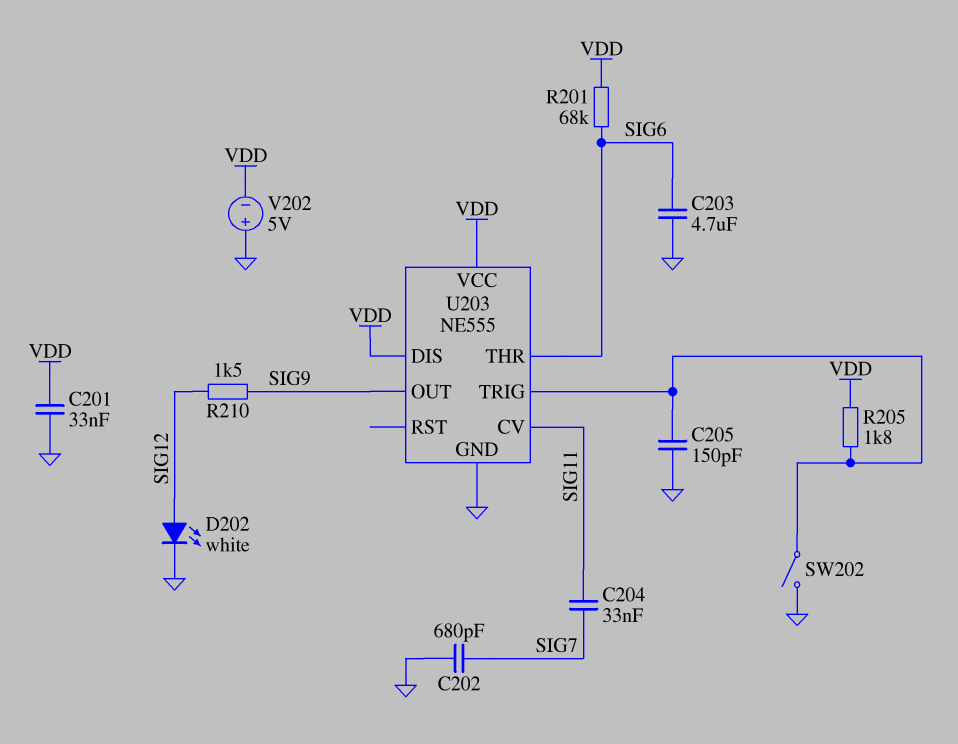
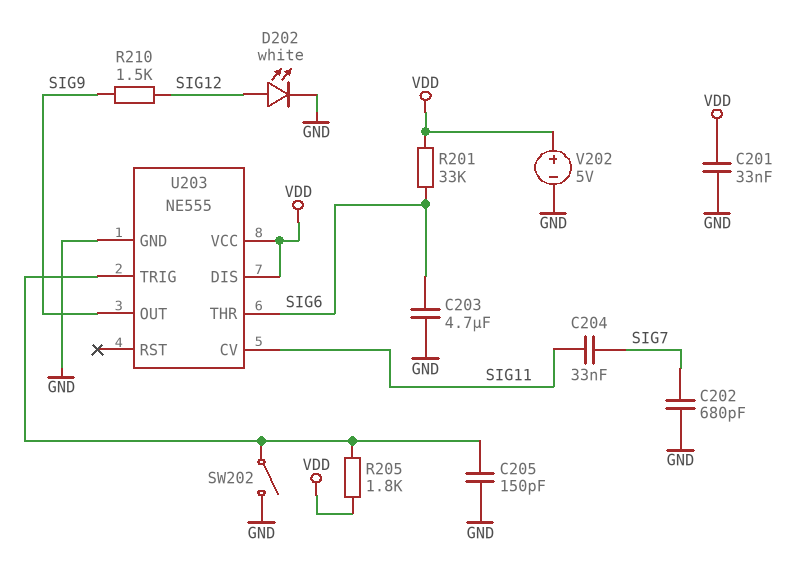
R201: 68k (SIG6, VDD) -> 33k (SIG6, VDD)
V202: 5V (plus GND, minus VDD) -> 5V (plus VDD, minus GND)

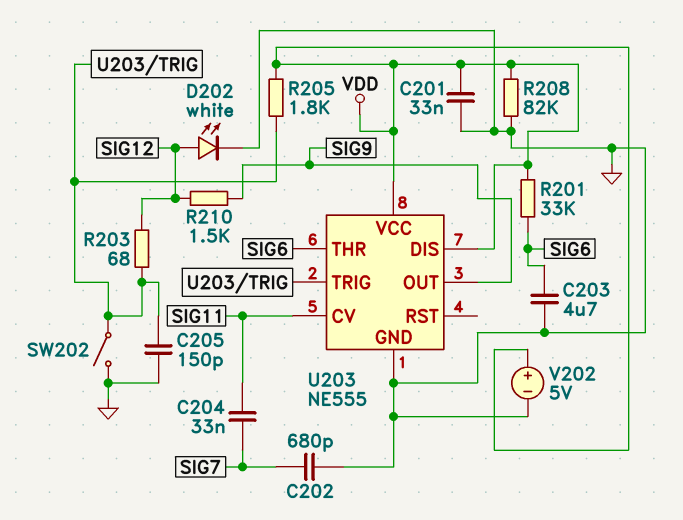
R203: none -> 68 (SIG12, U203/TRIG)
R208: none -> 82k (GND, VDD)

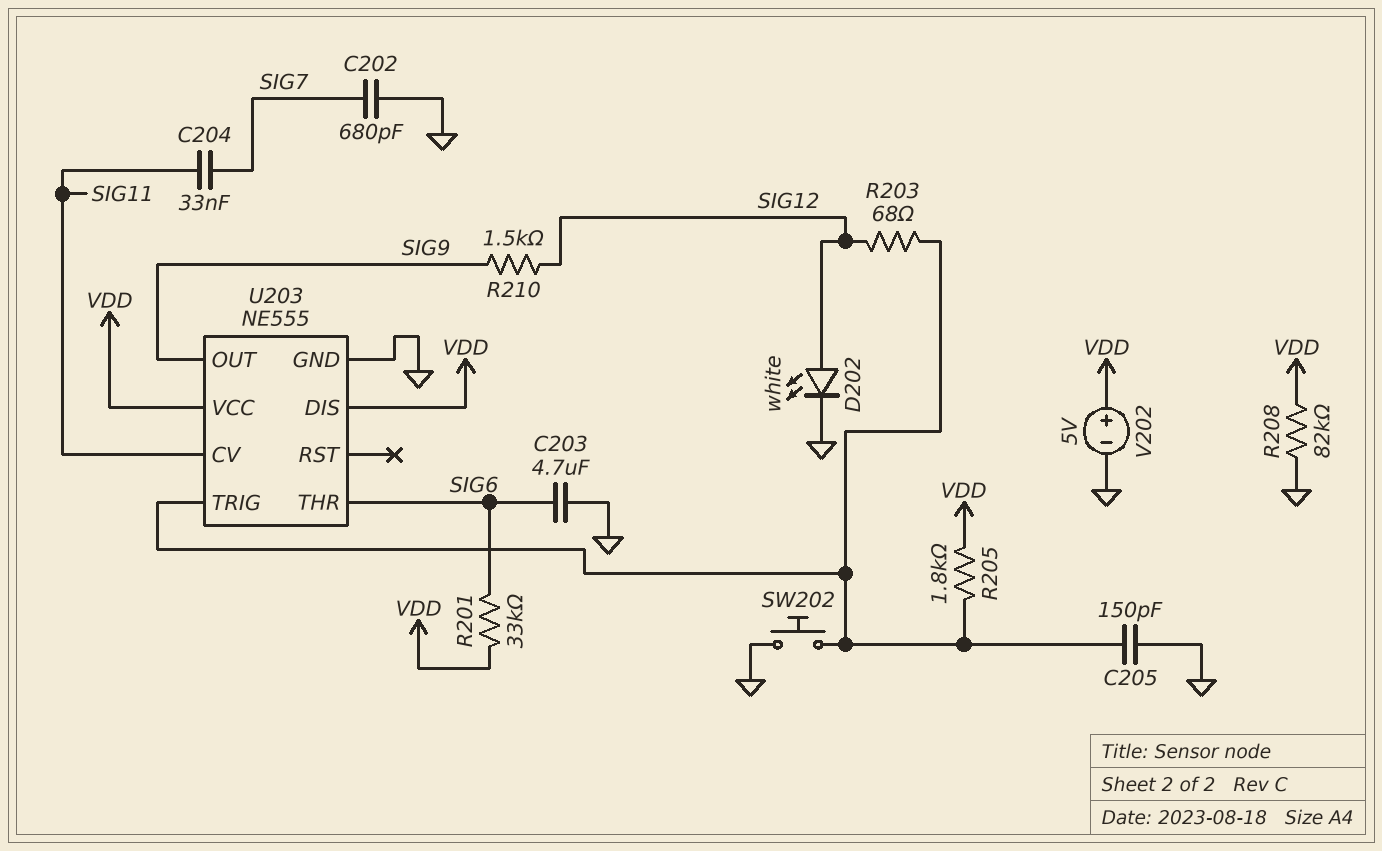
C201: 33nF (GND, VDD) -> none
SW202: switch (GND, U203/TRIG) -> button (GND, U203/TRIG)

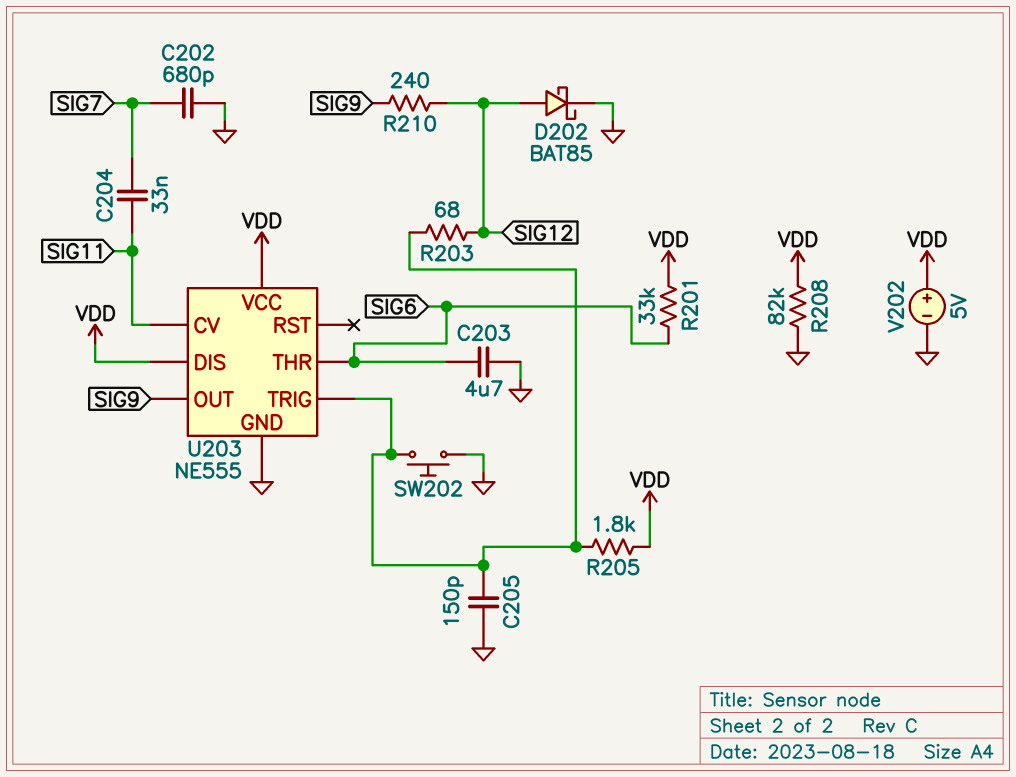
D202: LED white (A SIG12, K GND) -> schottky BAT85 (A SIG12, K GND)
R210: 1.5k (SIG9, SIG12) -> 240 (SIG9, SIG12)

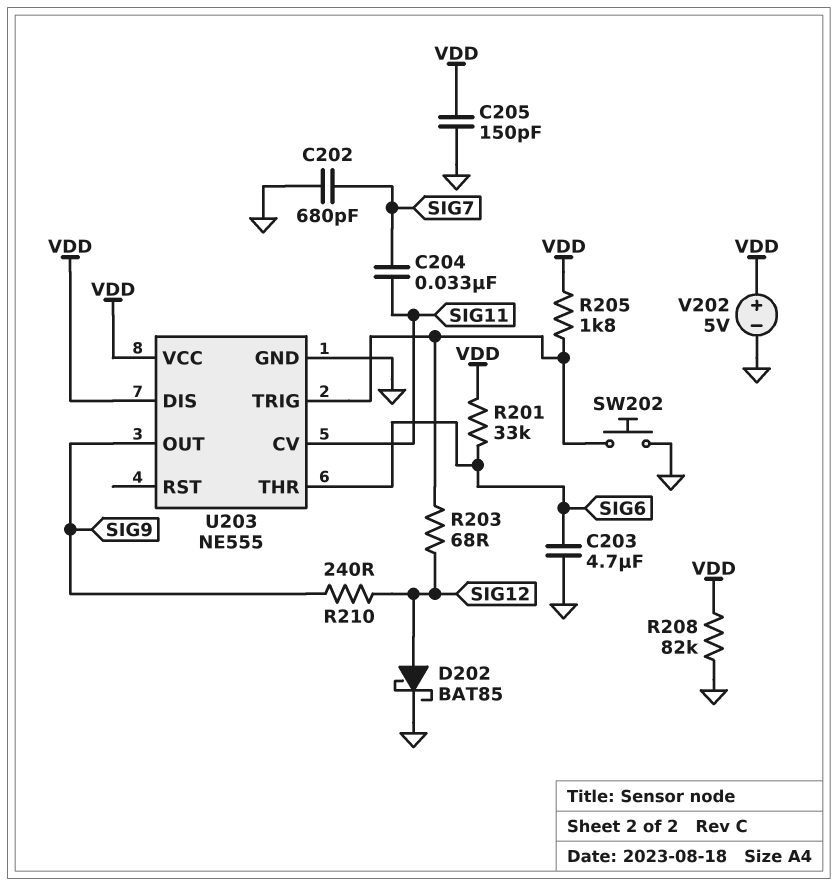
C205: 150pF (GND, U203/TRIG) -> 150pF (GND, VDD)

